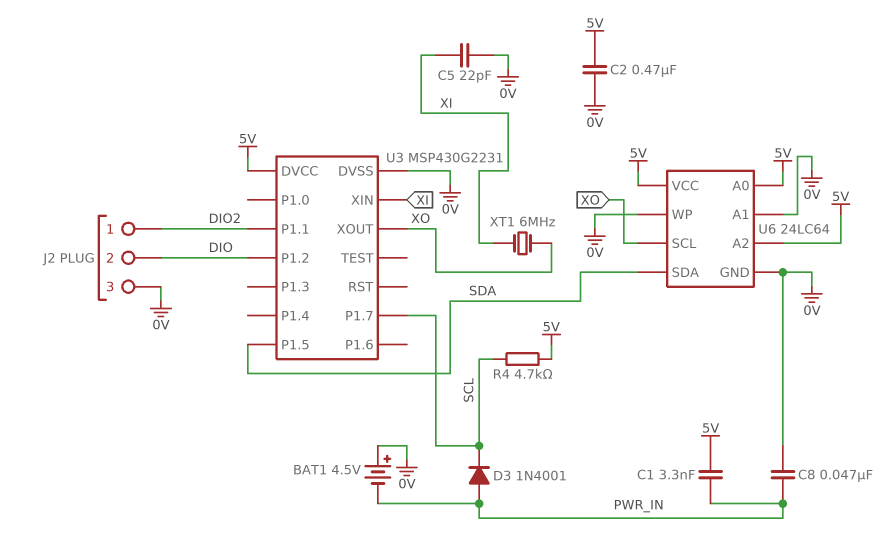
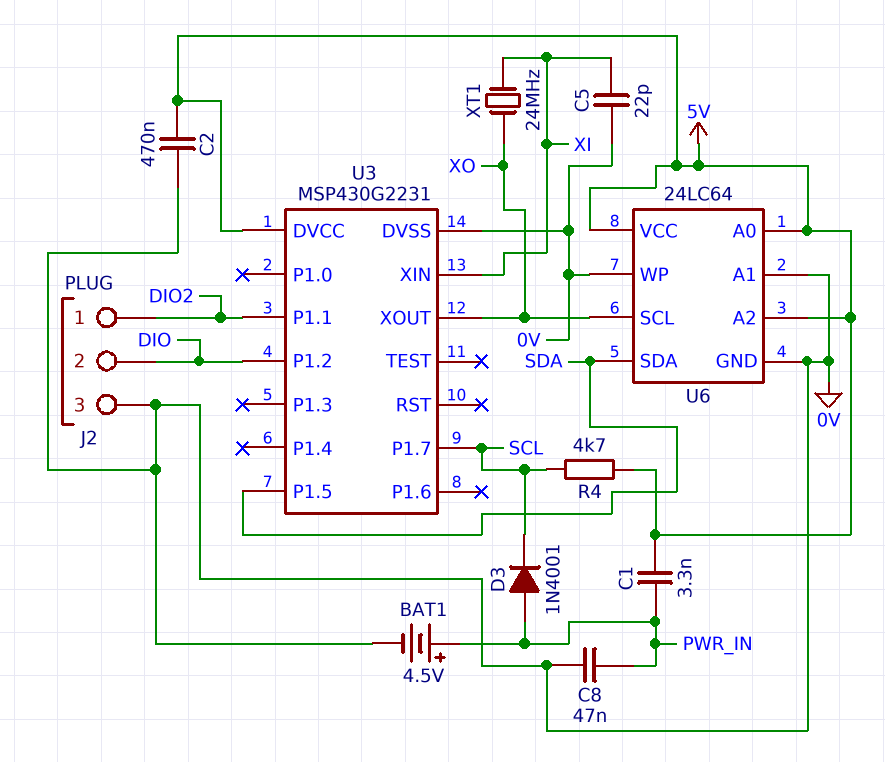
BAT1: 4.5V (plus 0V, minus PWR_IN) -> 4.5V (plus PWR_IN, minus 0V)
XT1: 6MHz (XI, XO) -> 24MHz (XI, XO)

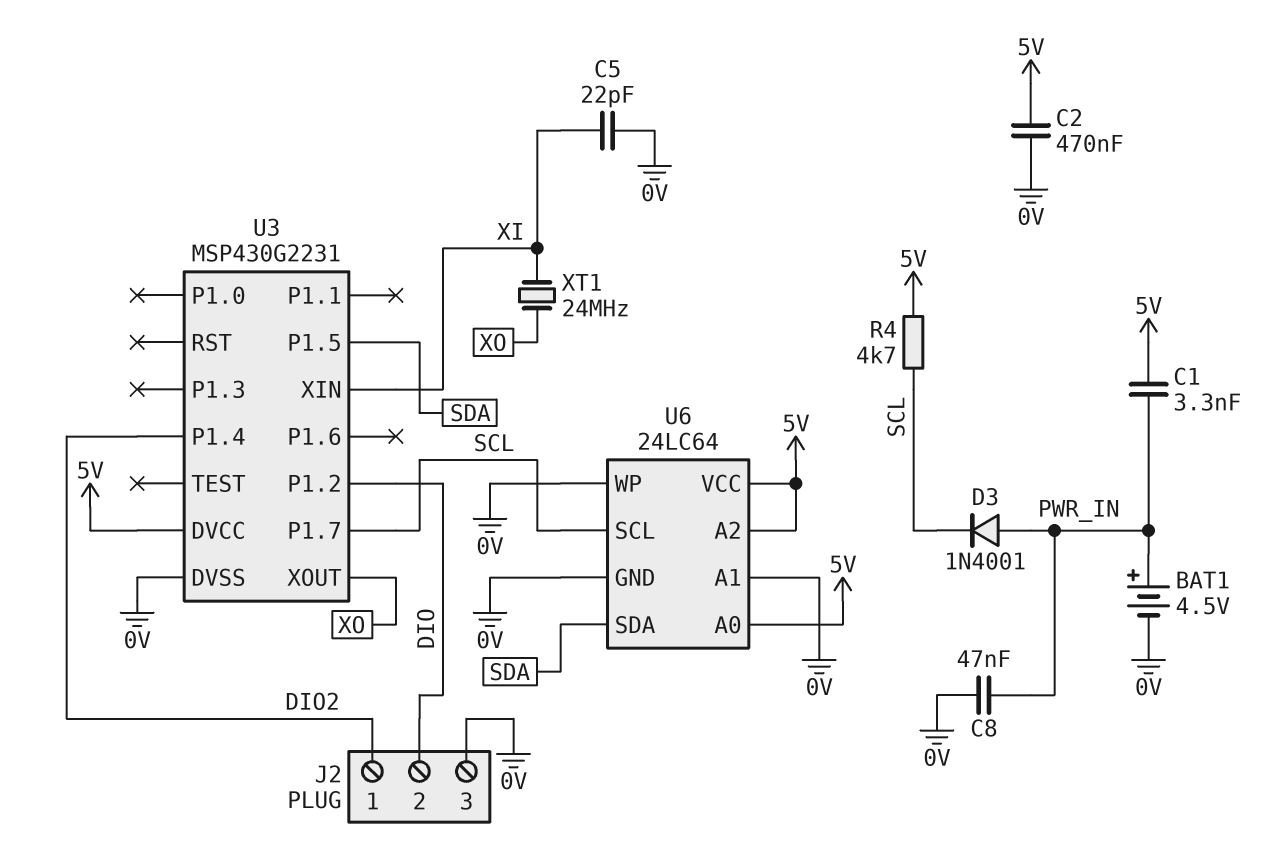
U3 pin P1.1: DIO2 -> none
U3 pin P1.4: none -> DIO2
U6 pin SCL: XO -> SCL

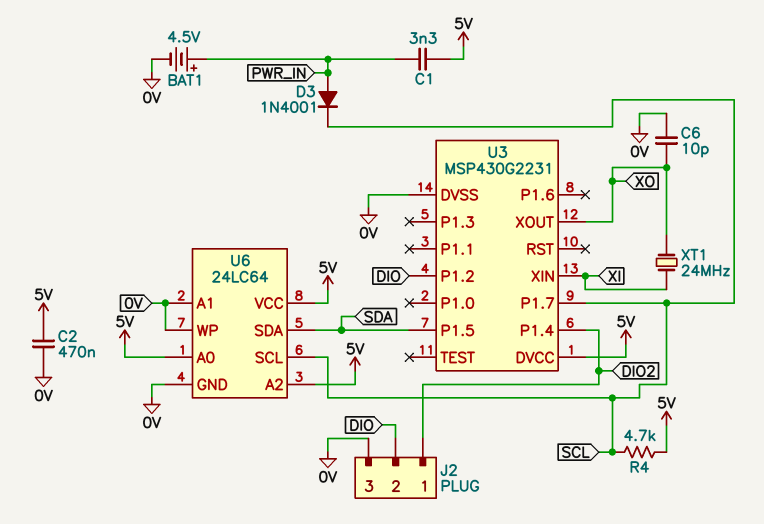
C5: 22pF (0V, XI) -> none
C6: none -> 10pF (0V, XO)
C8: 47nF (0V, PWR_IN) -> none

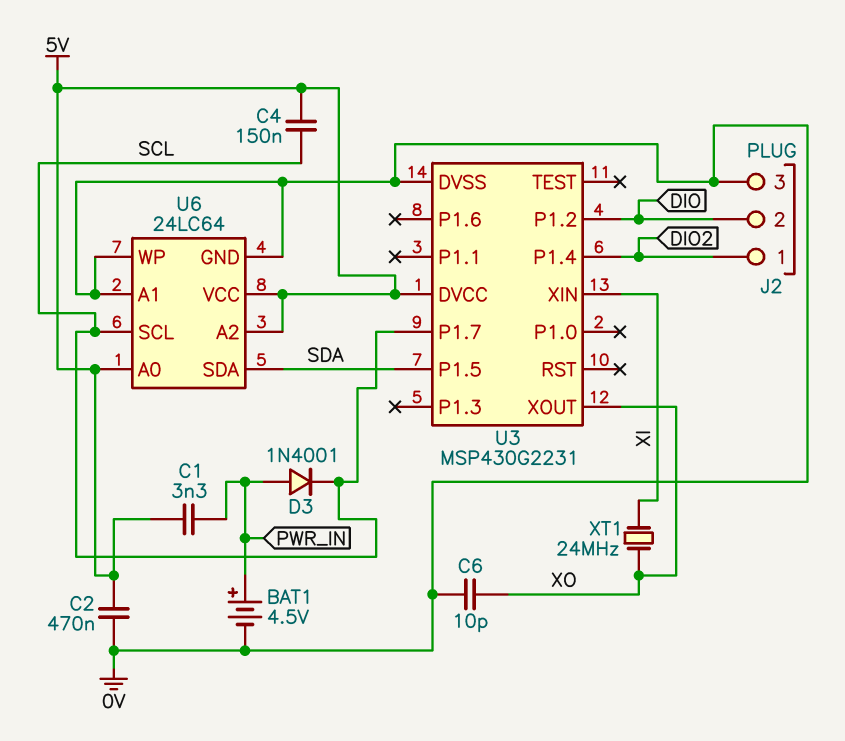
C4: none -> 150nF (5V, SCL)
R4: 4.7k (5V, SCL) -> none

